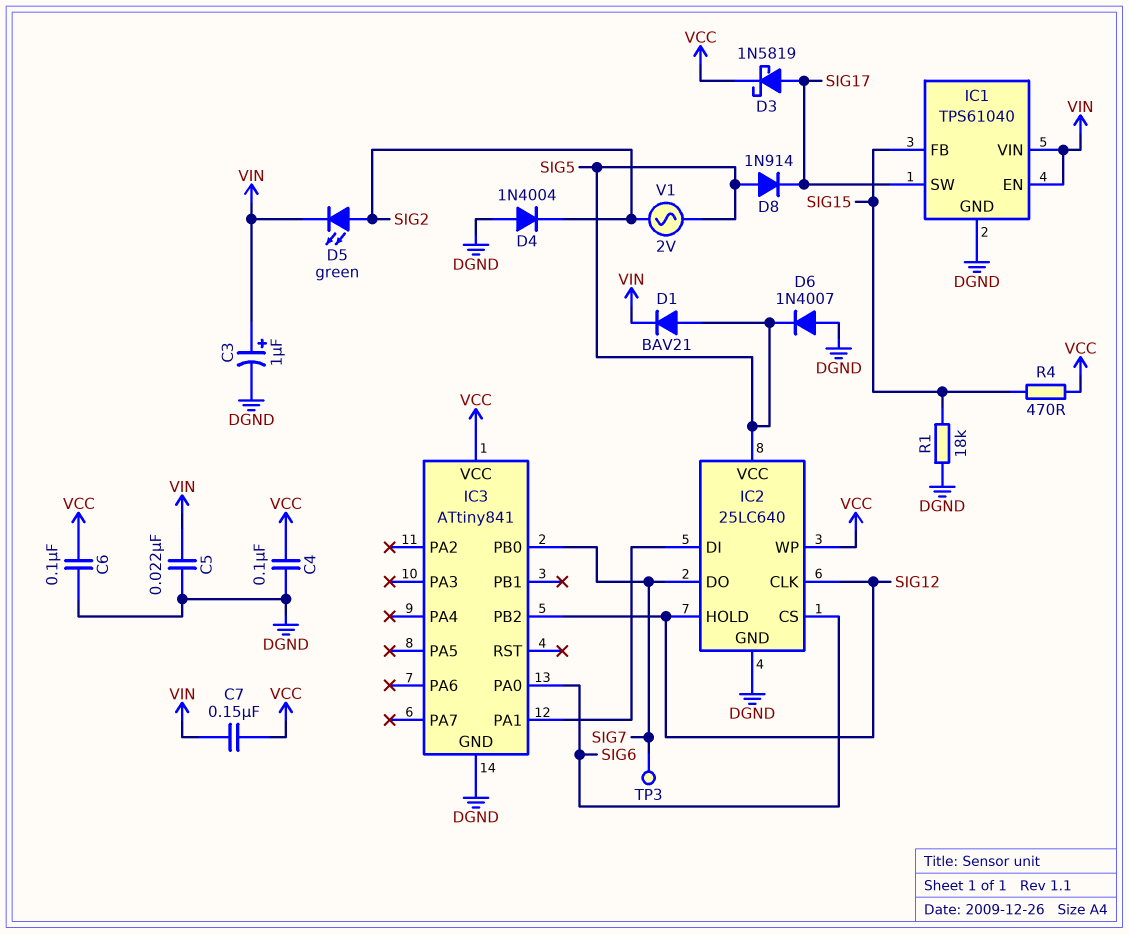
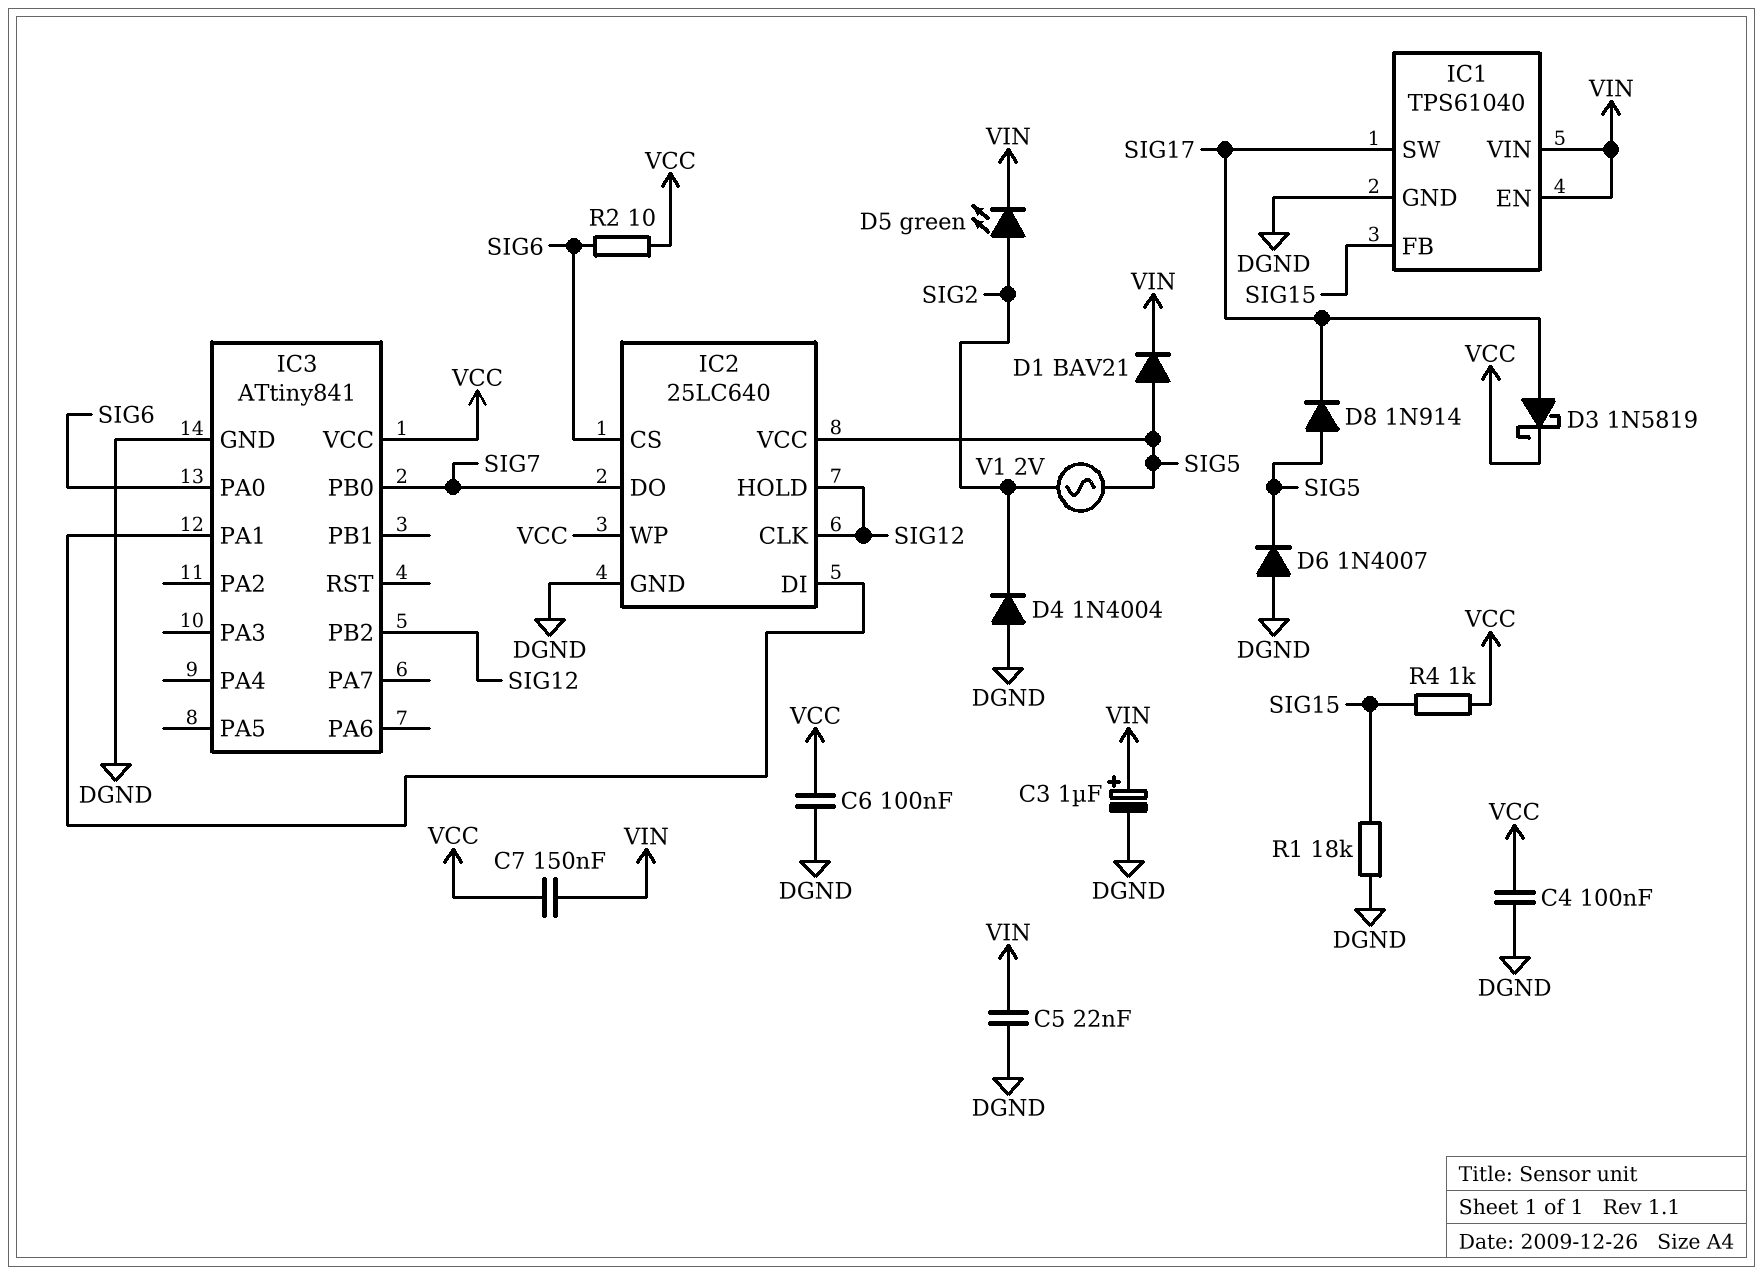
R2: none -> 10 (SIG6, VCC)
R4: 470 (SIG15, VCC) -> 1k (SIG15, VCC)
TP3: test point (SIG7) -> none

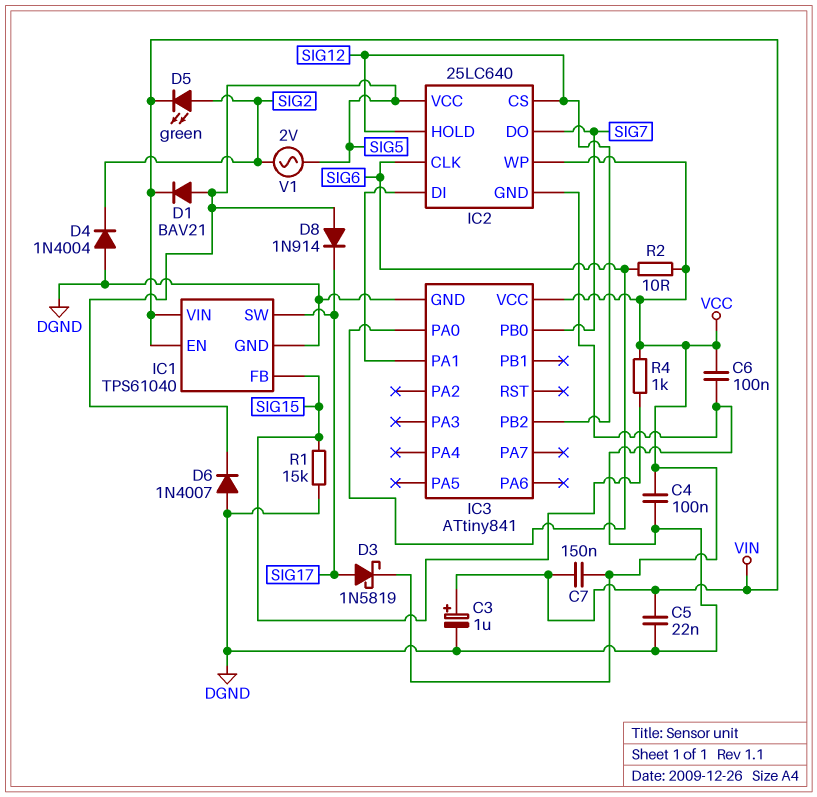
IC2 pin CLK: SIG12 -> SIG6
IC2 pin CS: SIG6 -> SIG12
R1: 18k (DGND, SIG15) -> 15k (DGND, SIG15)

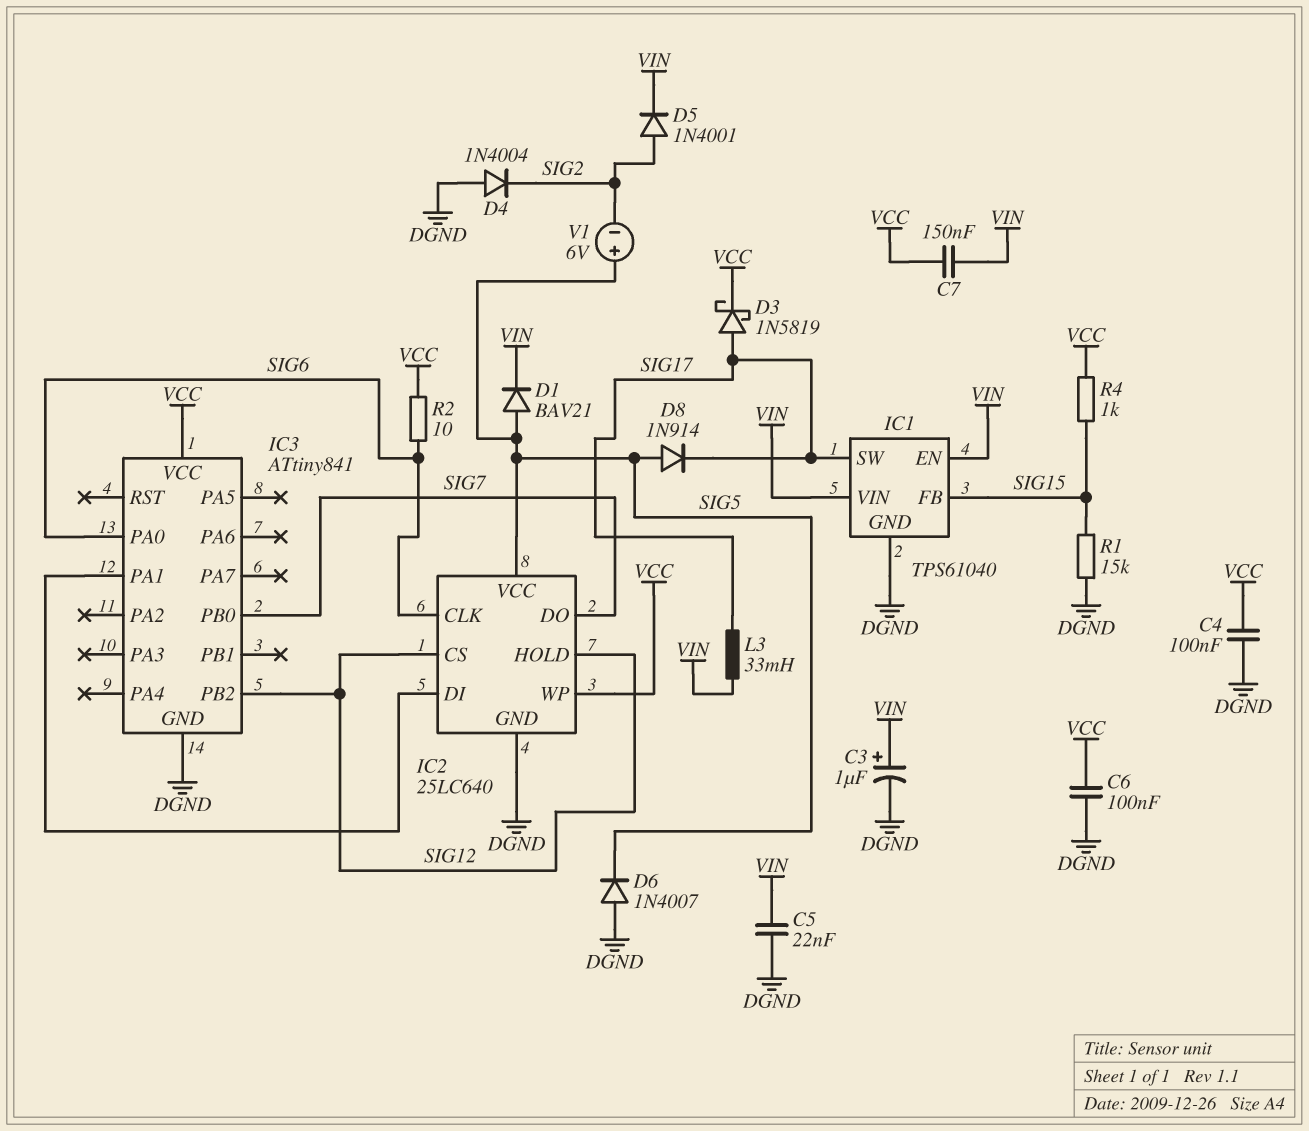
D5: LED green (A SIG2, K VIN) -> diode 1N4001 (A SIG2, K VIN)
L3: none -> 33mH (SIG17, VIN)
V1: AC 2V (SIG2, SIG5) -> 6V (plus SIG5, minus SIG2)

